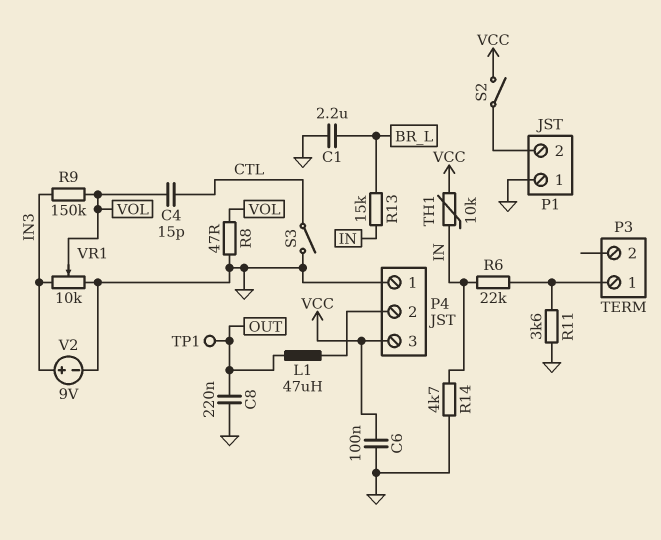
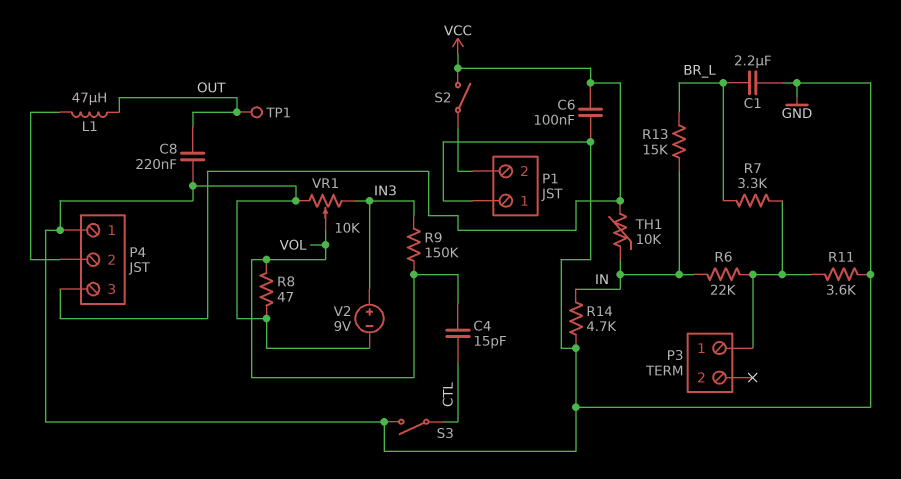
R7: none -> 3.3k (BR_L, P3/1)

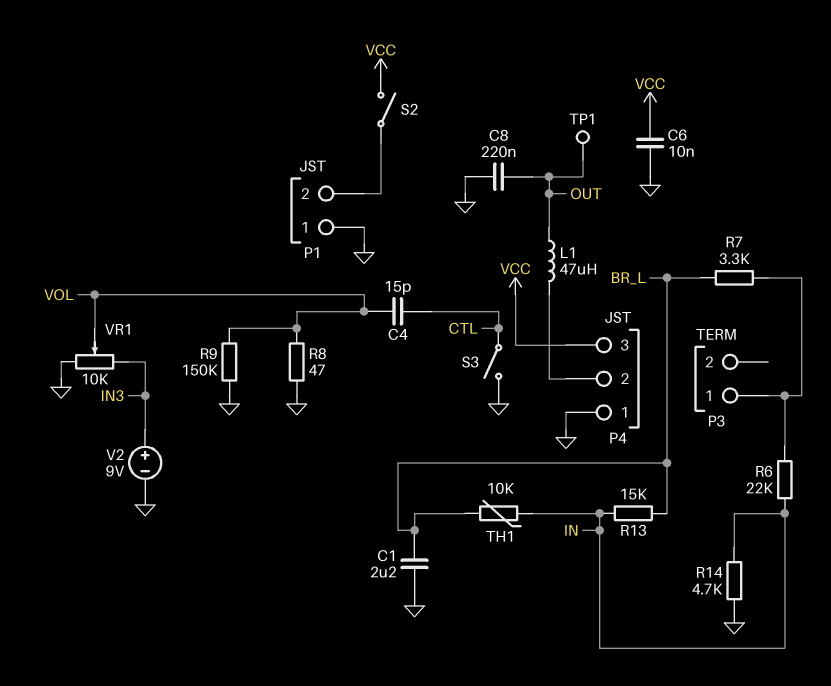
C6: 100nF (GND, VCC) -> 10nF (GND, VCC)
R9: 150k (IN3, VOL) -> 150k (GND, VOL)
R11: 3.6k (GND, P3/1) -> none
TH1: 10k (IN, VCC) -> 10k (BR_L, IN)

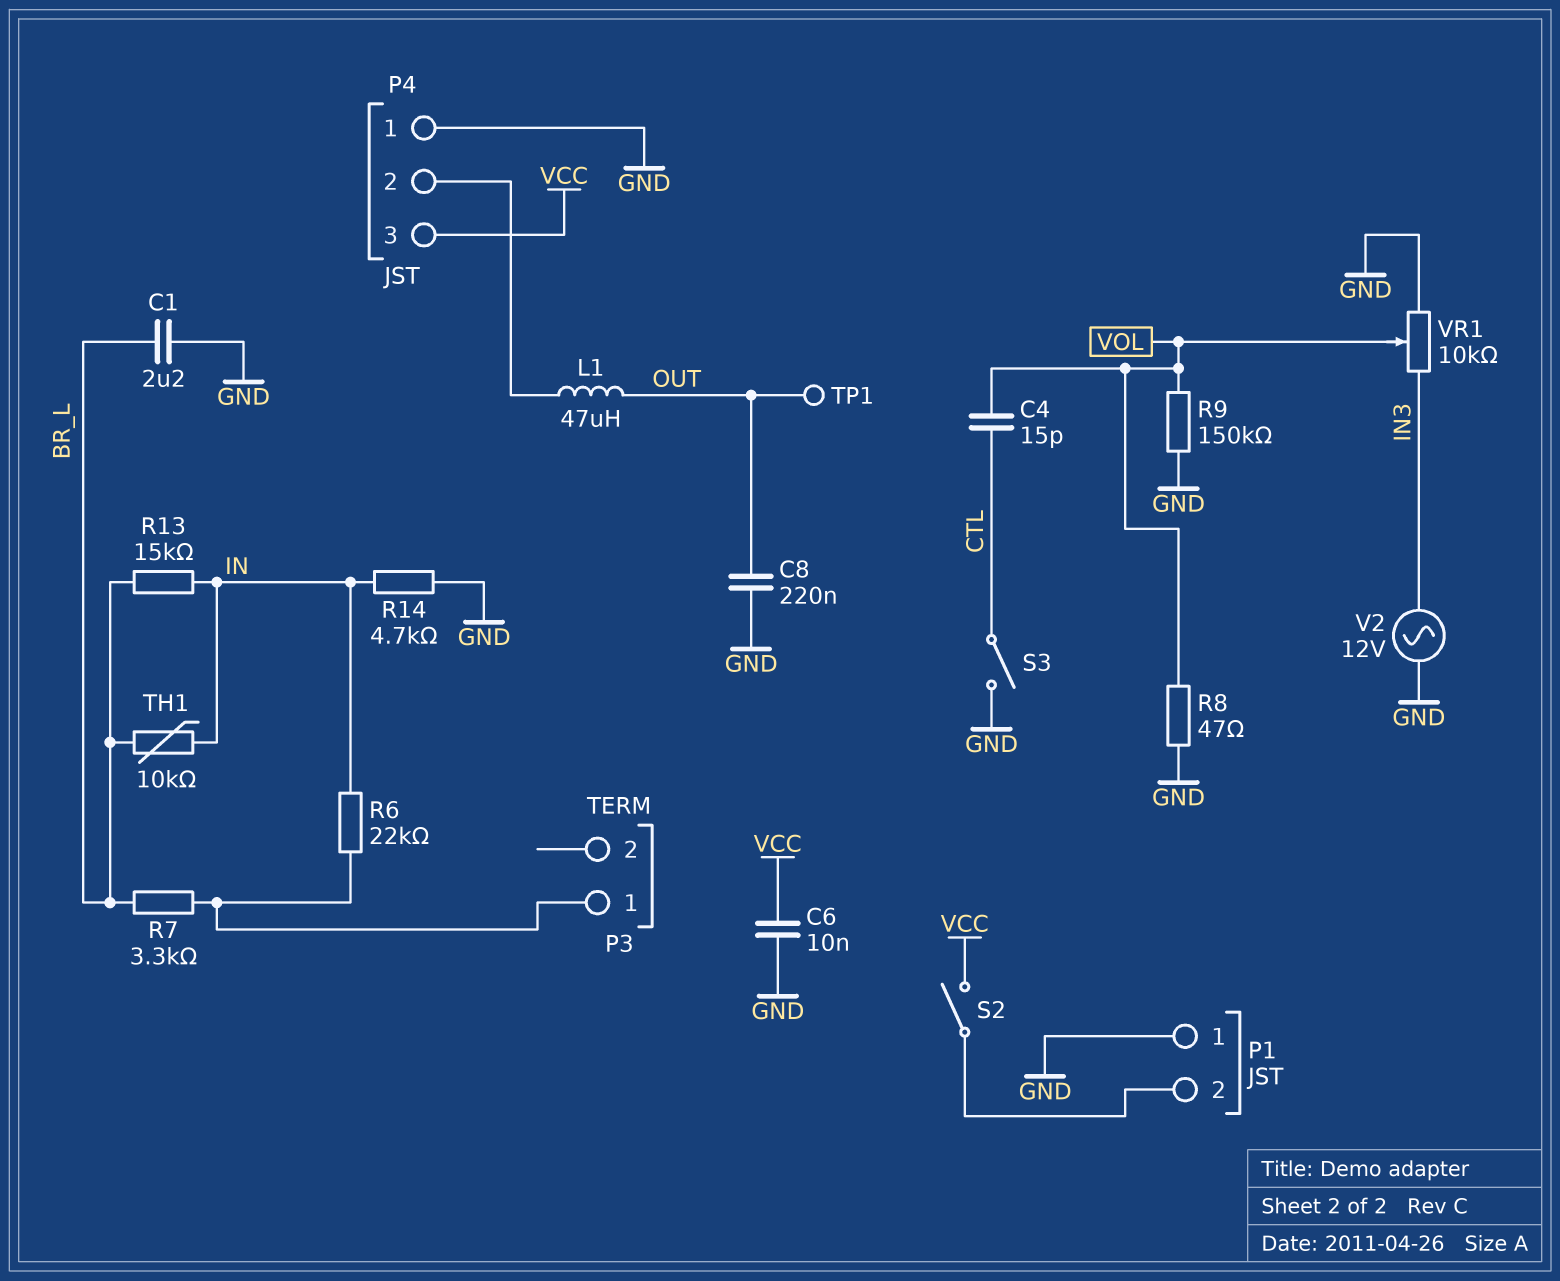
V2: 9V (plus IN3, minus GND) -> AC 12V (GND, IN3)

